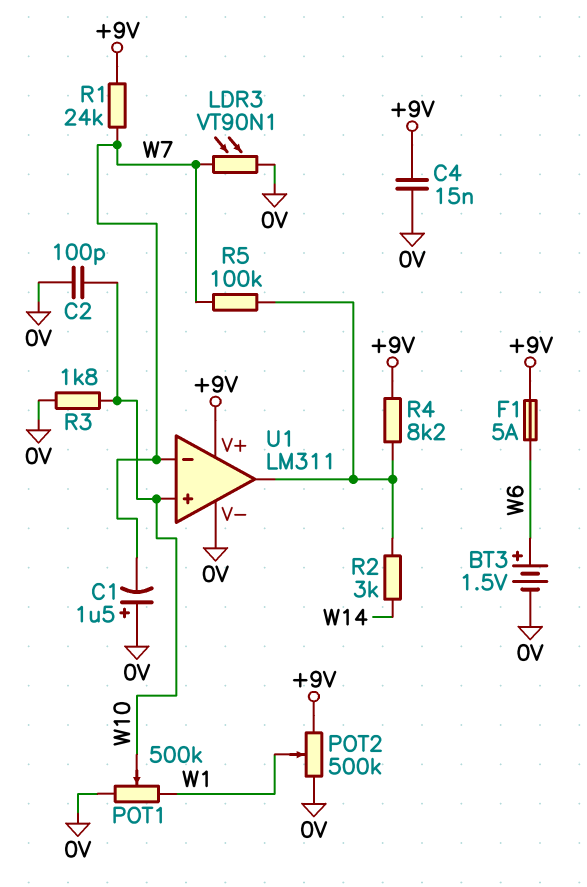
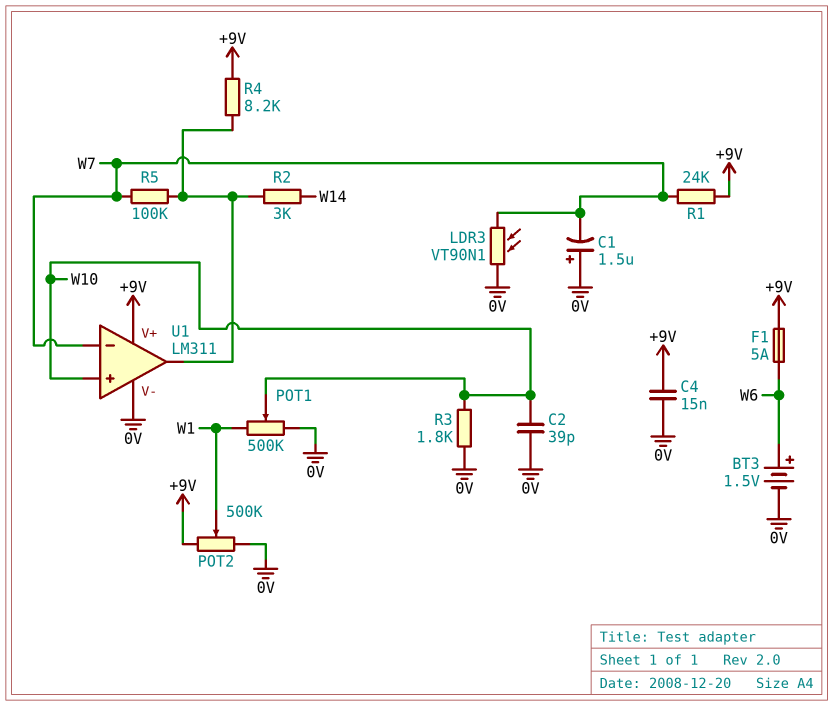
C2: 100pF (0V, W10) -> 39pF (0V, W10)

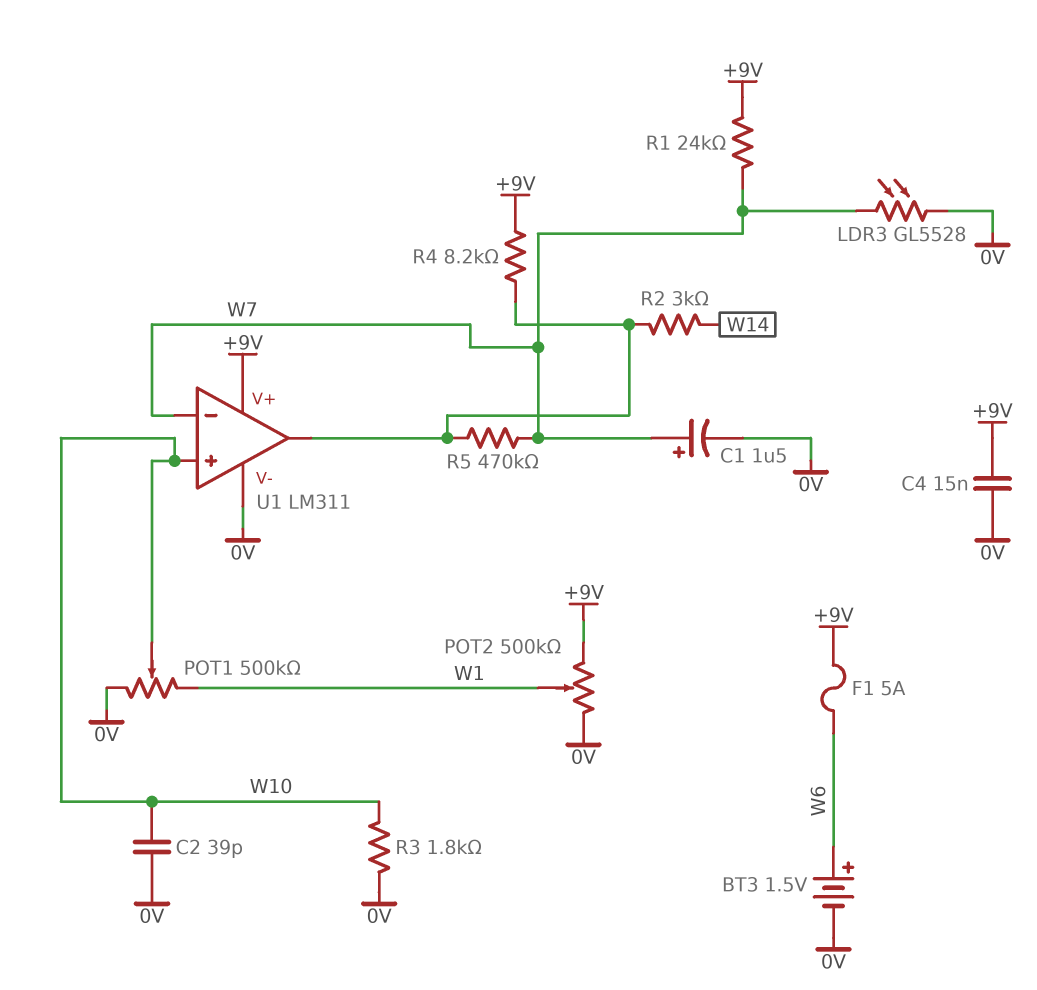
C1: 1.5uF (plus 0V, minus W7) -> 1.5uF (plus W7, minus 0V)
LDR3: VT90N1 (0V, W7) -> GL5528 (0V, W7)
R5: 100k (U1/out, W7) -> 470k (U1/out, W7)

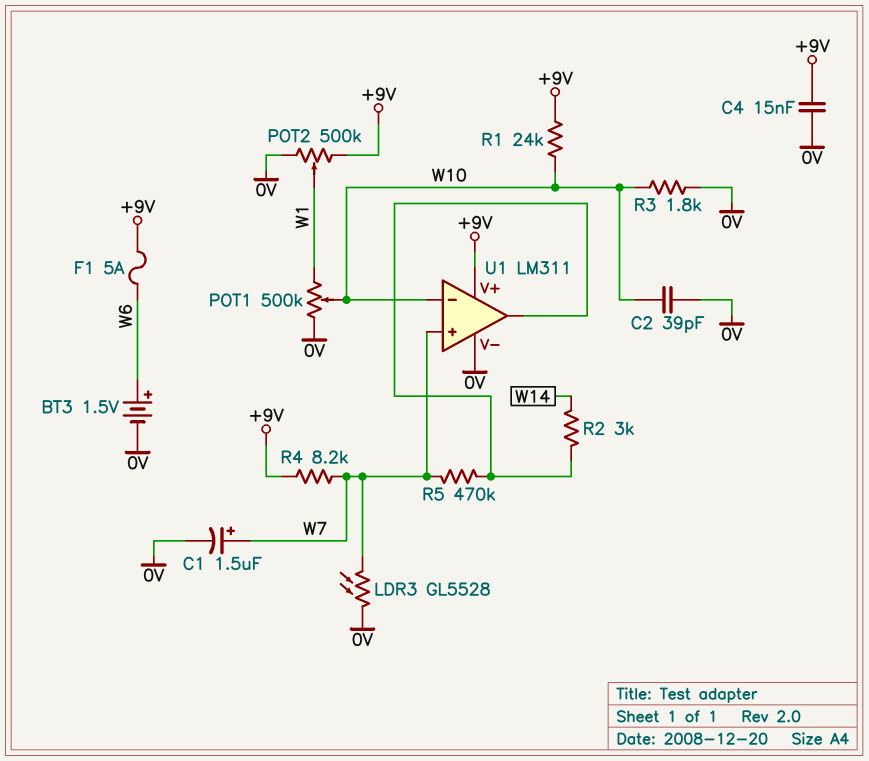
R1: 24k (+9V, W7) -> 24k (+9V, W10)
R4: 8.2k (+9V, U1/out) -> 8.2k (+9V, W7)
U1 pin in+: W10 -> W7
U1 pin in-: W7 -> W10

